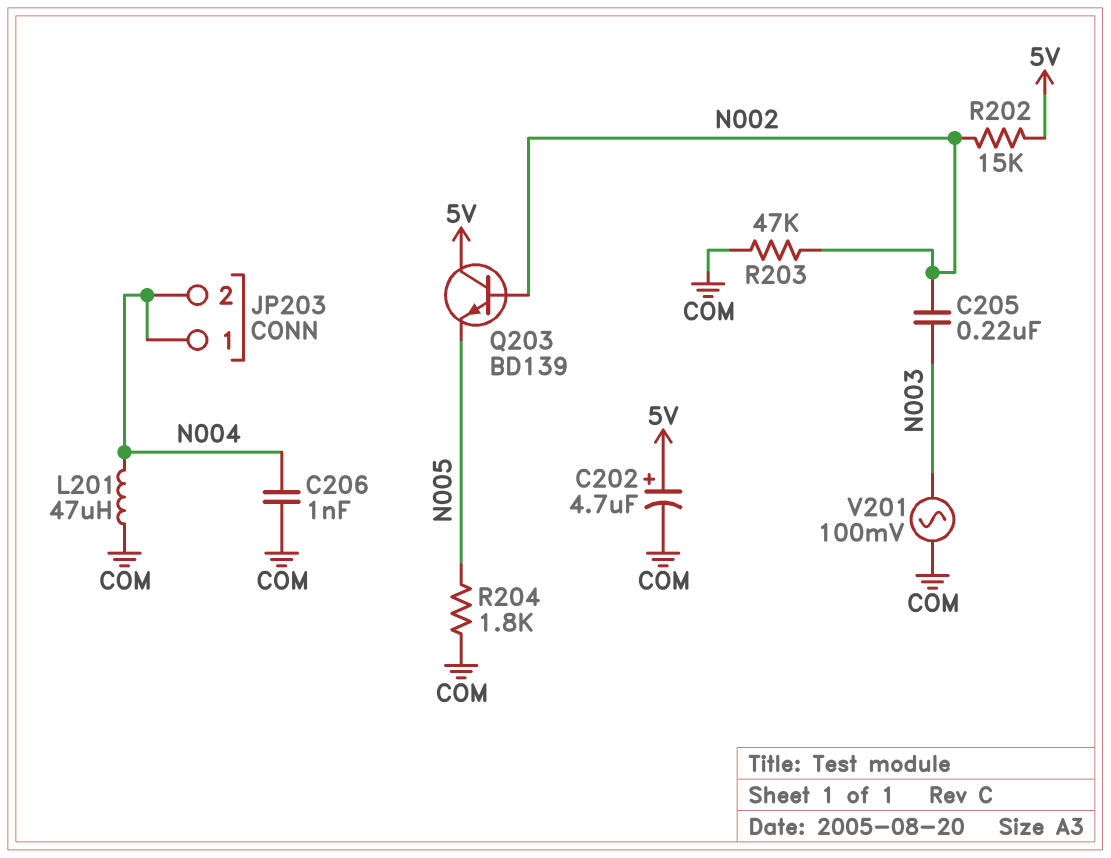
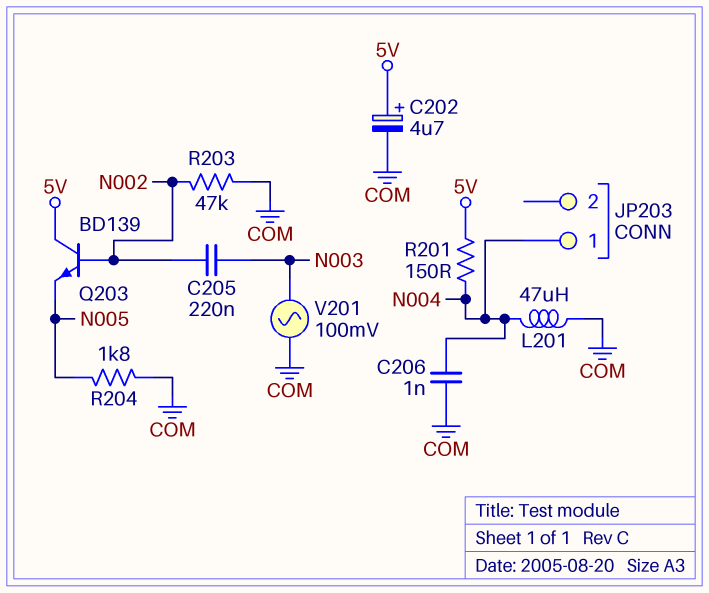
JP203 pin 2: N004 -> none
R201: none -> 150 (5V, N004)
R202: 15k (5V, N002) -> none

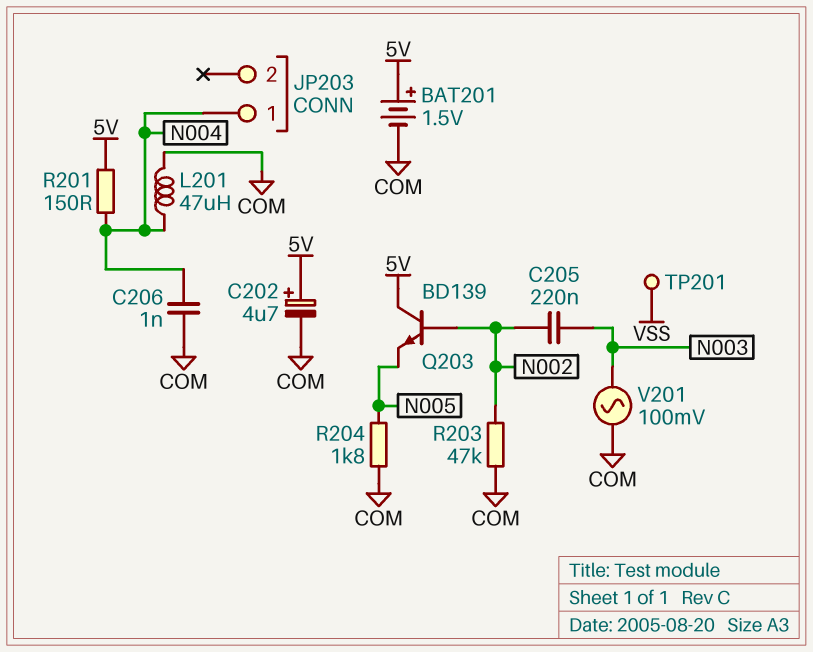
BAT201: none -> 1.5V (plus 5V, minus COM)
TP201: none -> test point (VSS)

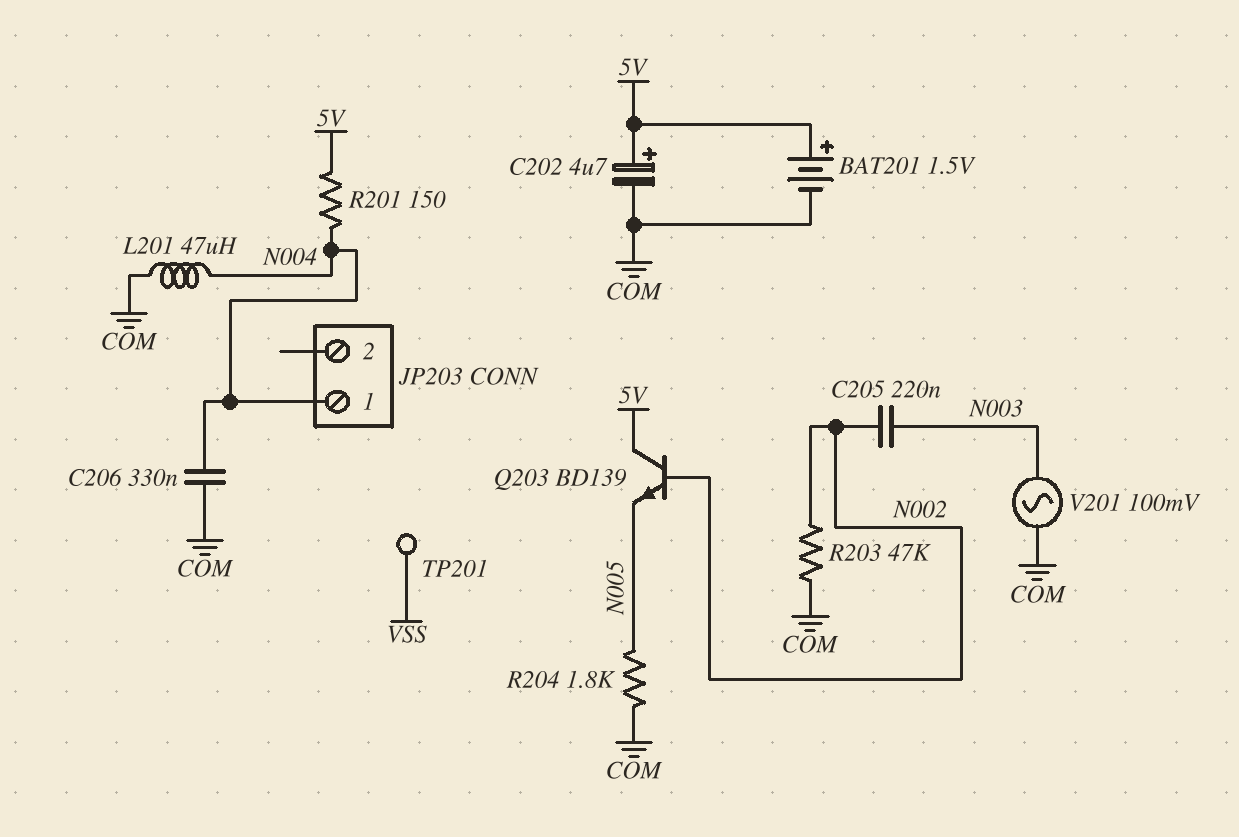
C206: 1nF (COM, N004) -> 330nF (COM, N004)

